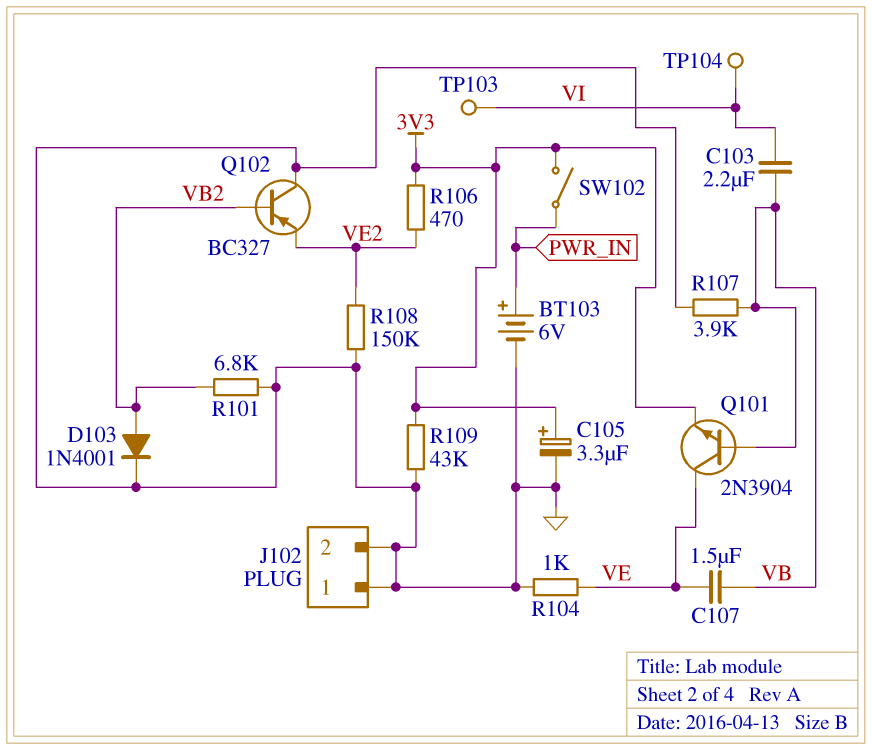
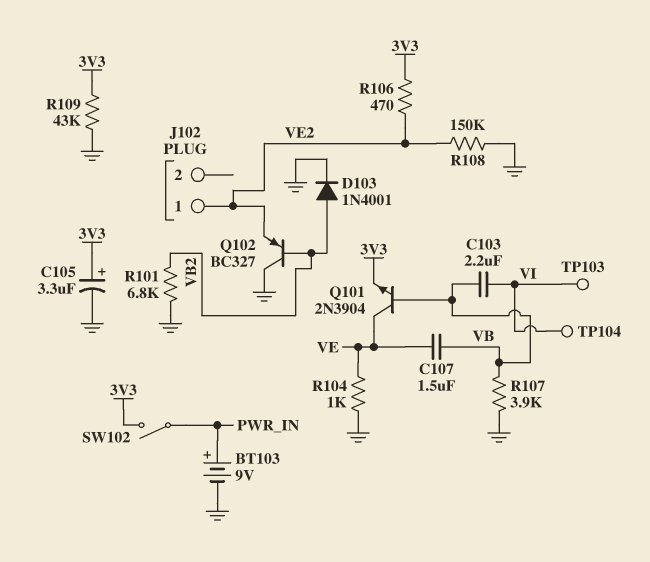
BT103: 6V (plus PWR_IN, minus GND) -> 9V (plus PWR_IN, minus GND)
J102 pin 1: GND -> VE2
J102 pin 2: GND -> none

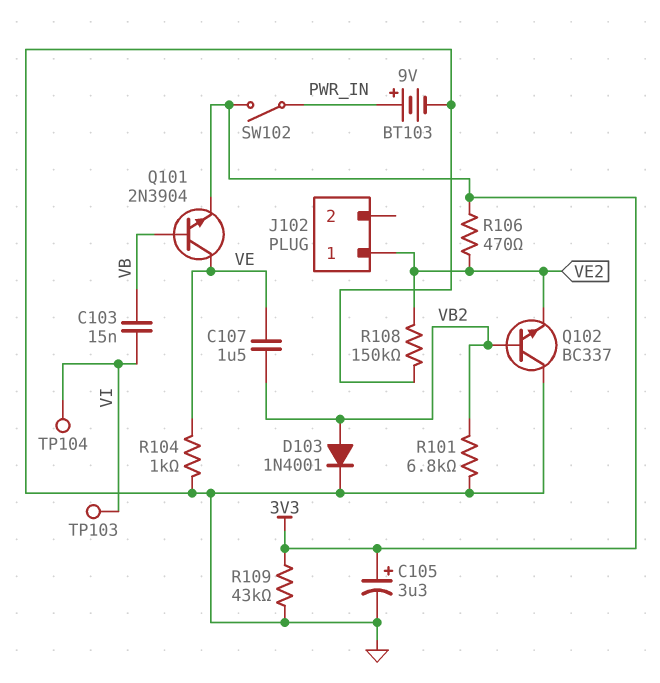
C103: 2.2uF (VB, VI) -> 15nF (VB, VI)
C107: 1.5uF (VB, VE) -> 1.5uF (VB2, VE)
Q102: PNP BC327 (B VB2, C GND, E VE2) -> NPN BC337 (B VB2, C GND, E VE2)
R107: 3.9k (GND, VB) -> none

